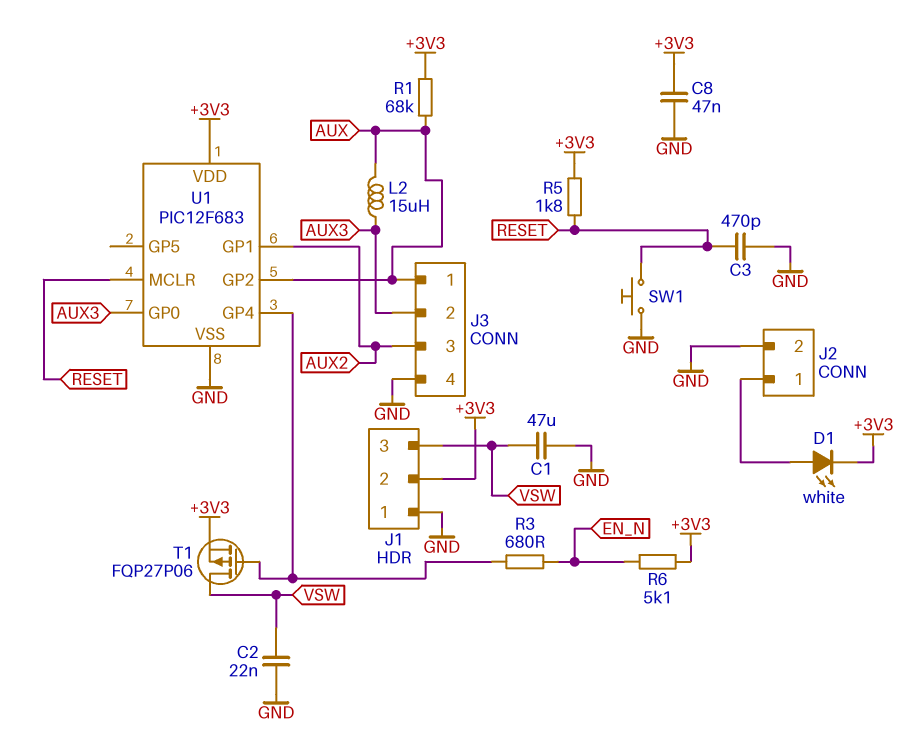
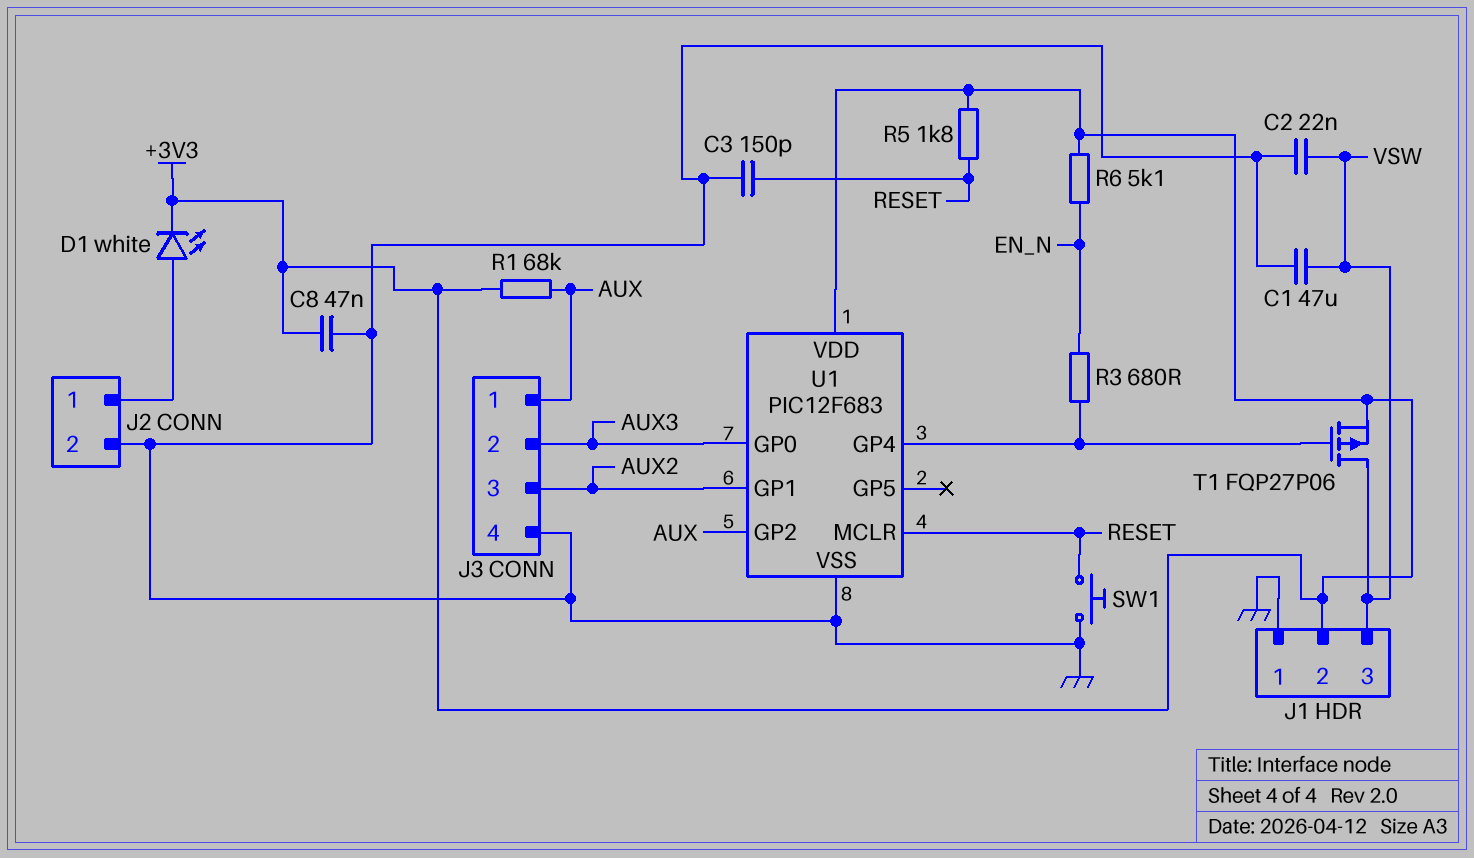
C3: 470pF (GND, RESET) -> 150pF (GND, RESET)
L2: 15uH (AUX, AUX3) -> none

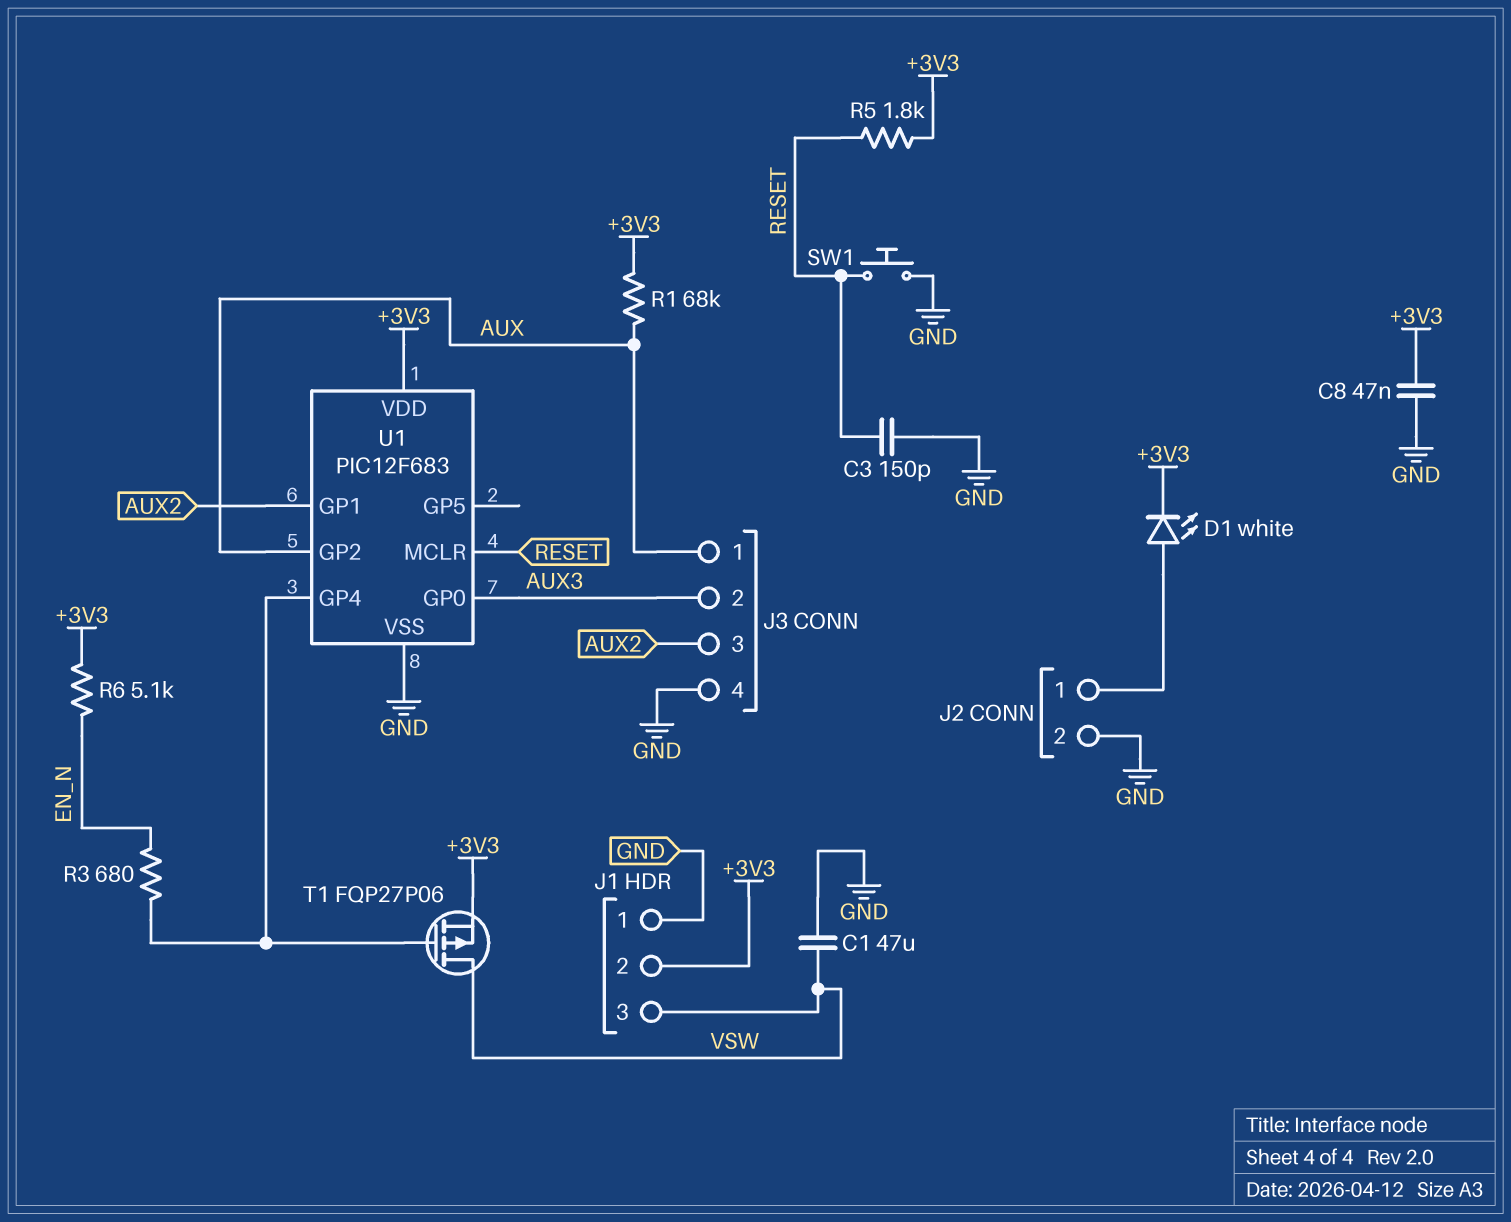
C2: 22nF (GND, VSW) -> none

